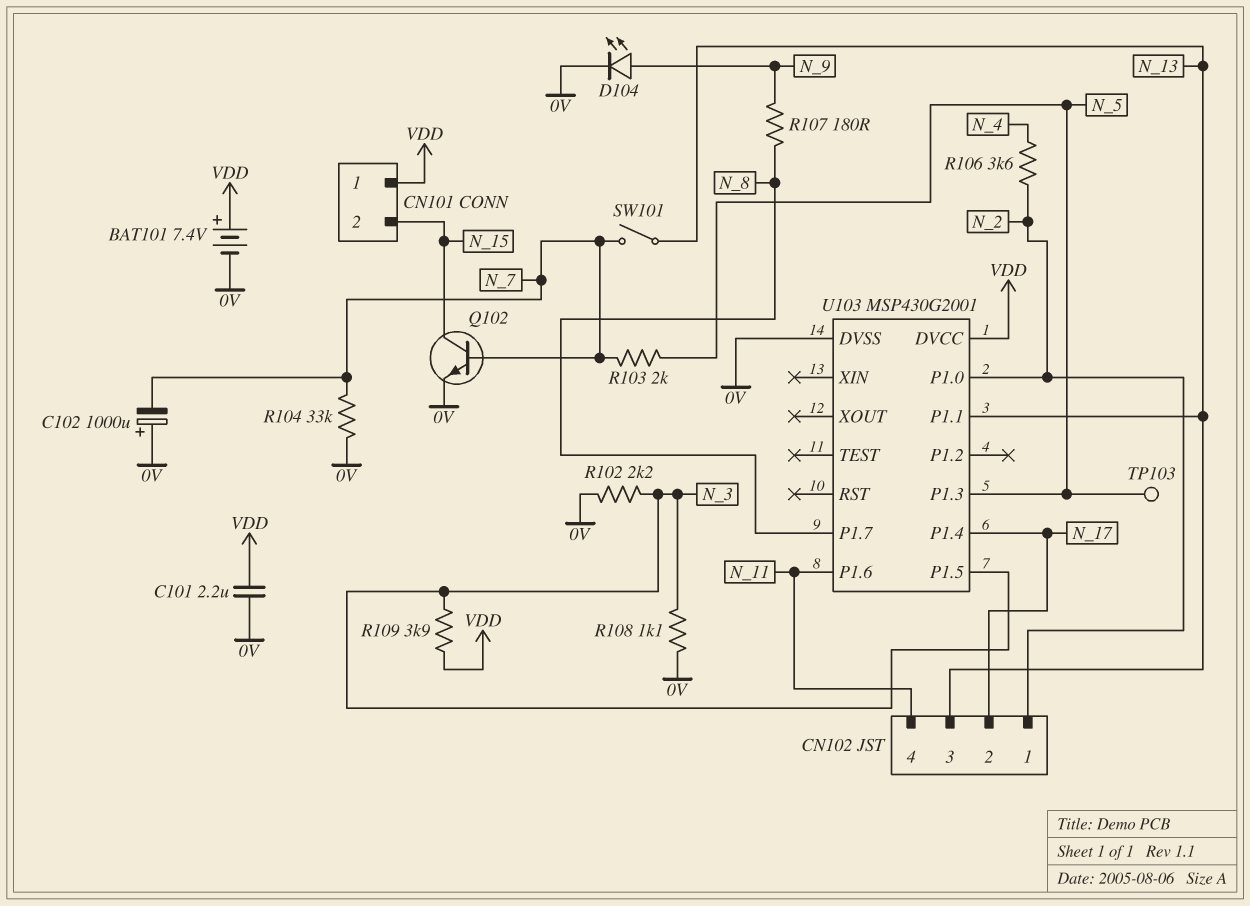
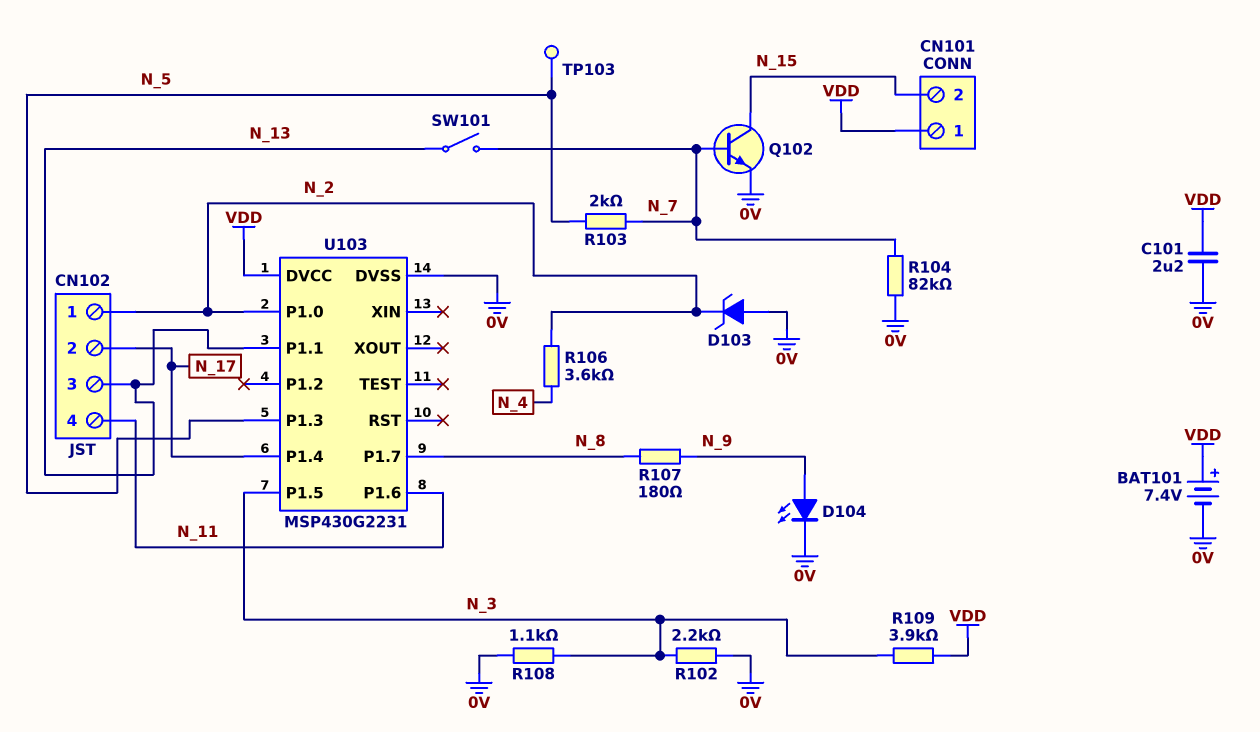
C102: 1000uF (plus 0V, minus N_7) -> none
D103: none -> zener (A 0V, K N_2)
R104: 33k (0V, N_7) -> 82k (0V, N_7)
U103: MSP430G2001 -> MSP430G2231

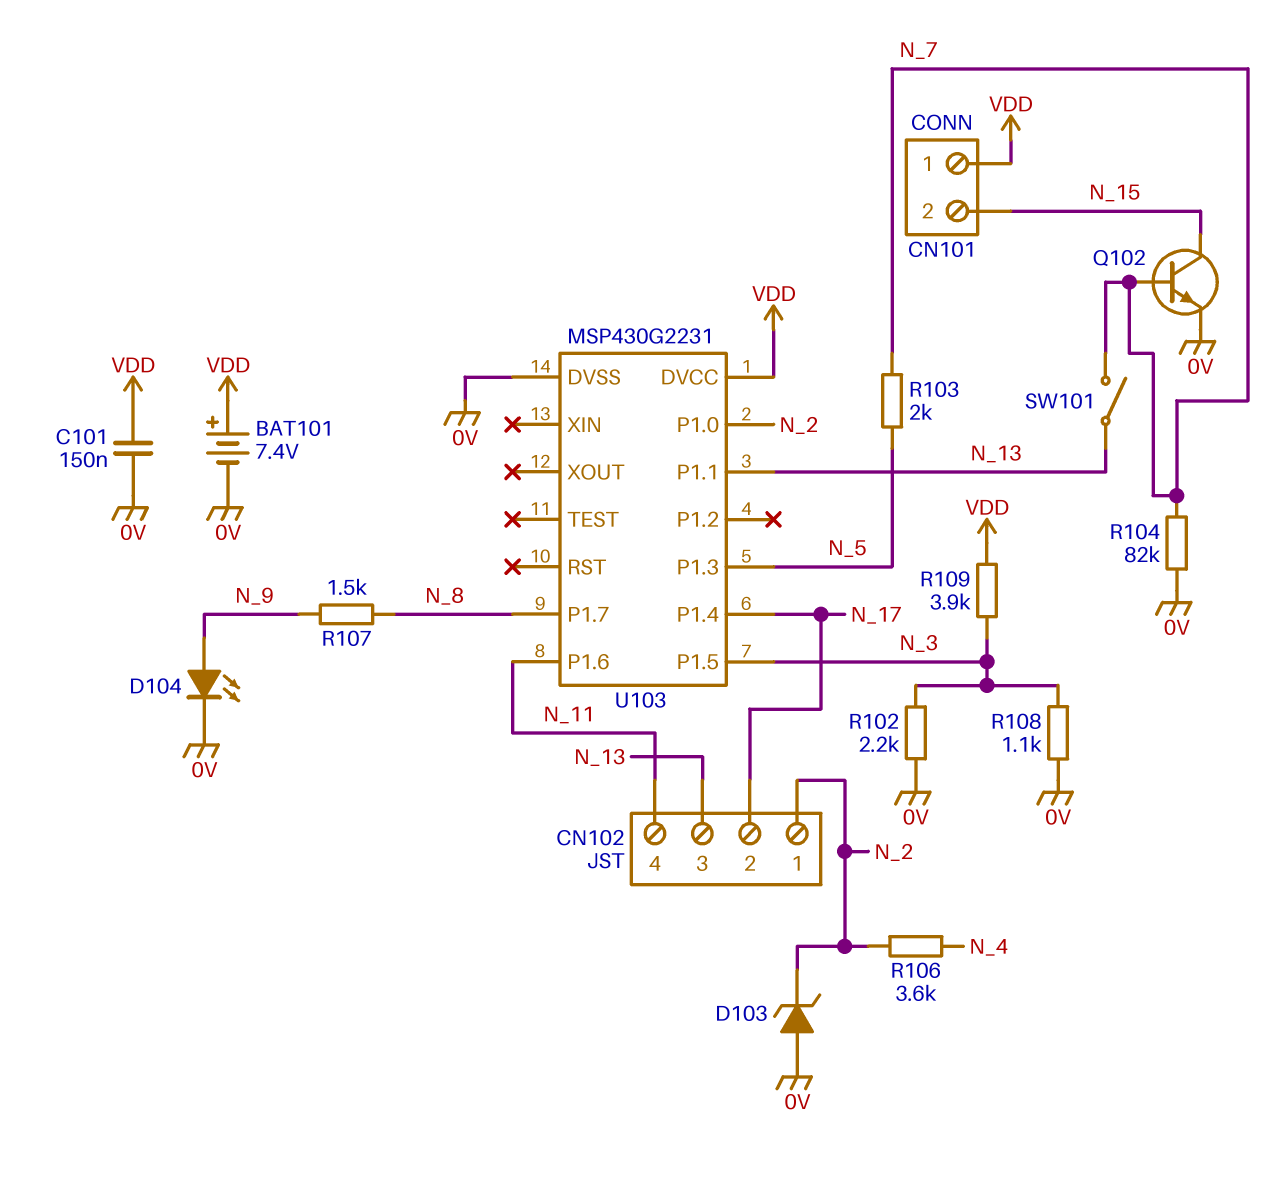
C101: 2.2uF (0V, VDD) -> 150nF (0V, VDD)
R107: 180 (N_8, N_9) -> 1.5k (N_8, N_9)
TP103: test point (N_5) -> none

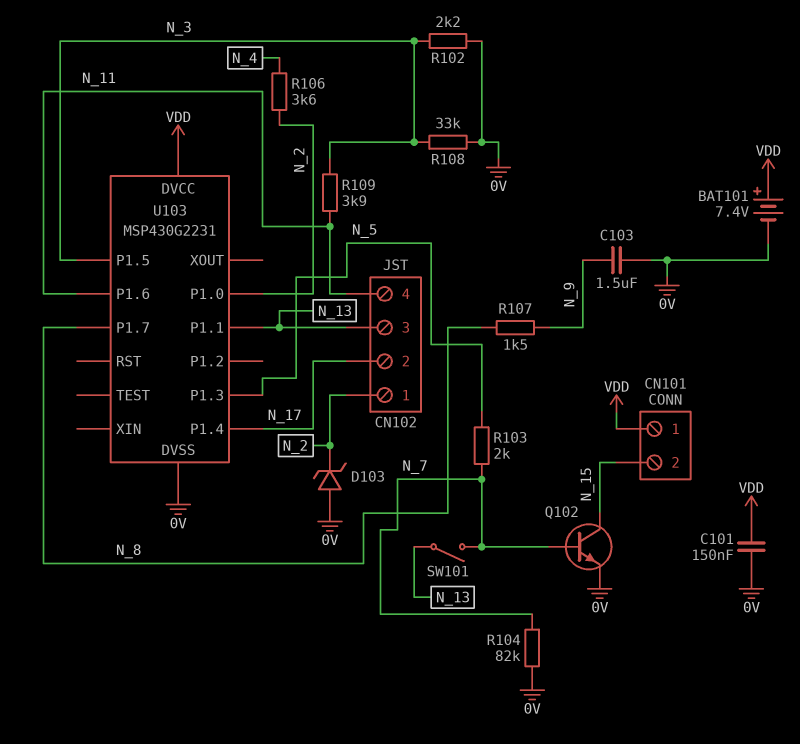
C103: none -> 1.5uF (0V, N_9)
D104: LED (A N_9, K 0V) -> none
R108: 1.1k (0V, N_3) -> 33k (0V, N_3)
R109: 3.9k (N_3, VDD) -> 3.9k (N_3, N_11)

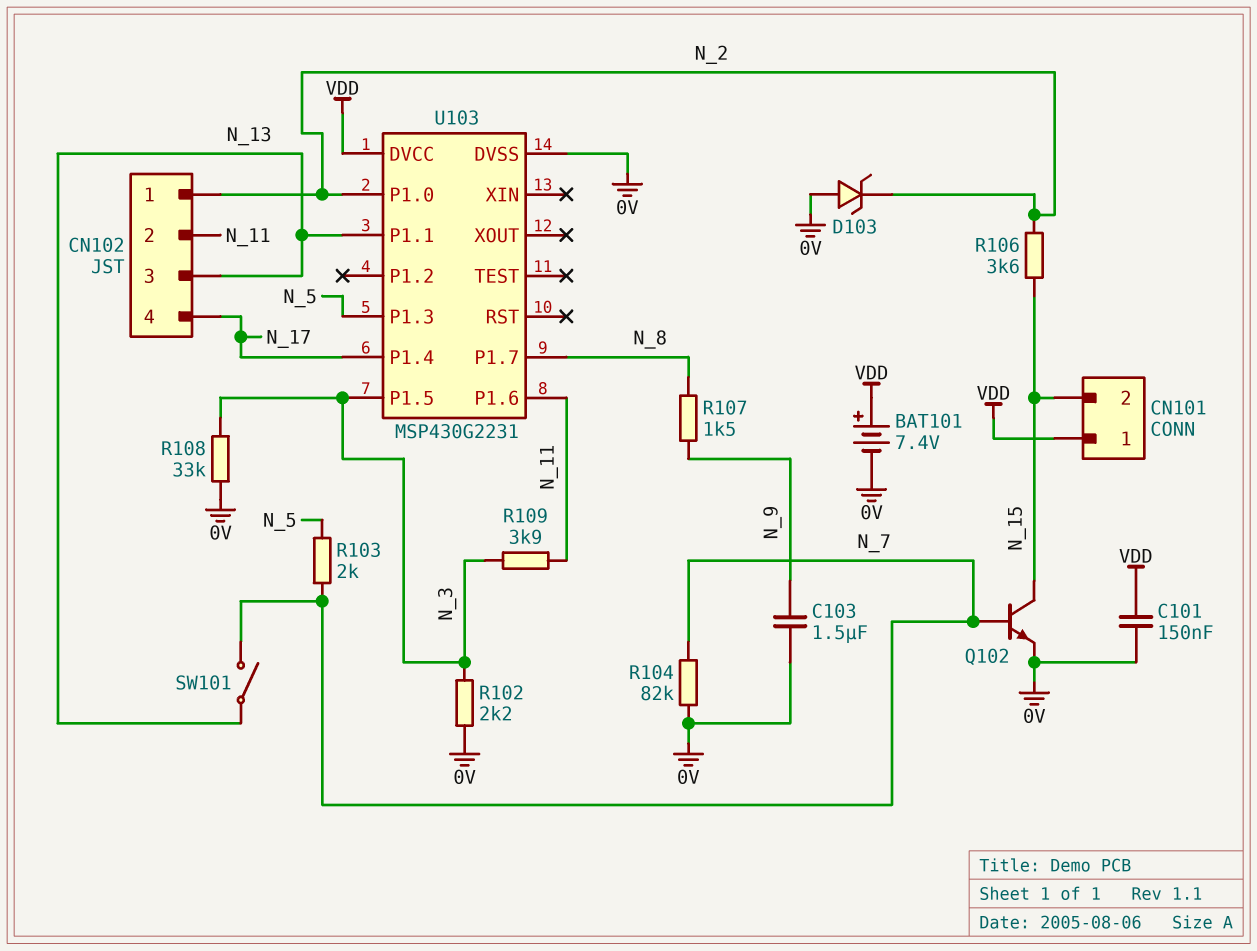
CN102 pin 2: N_17 -> N_11
CN102 pin 4: N_11 -> N_17
R106: 3.6k (N_2, N_4) -> 3.6k (N_2, N_15)

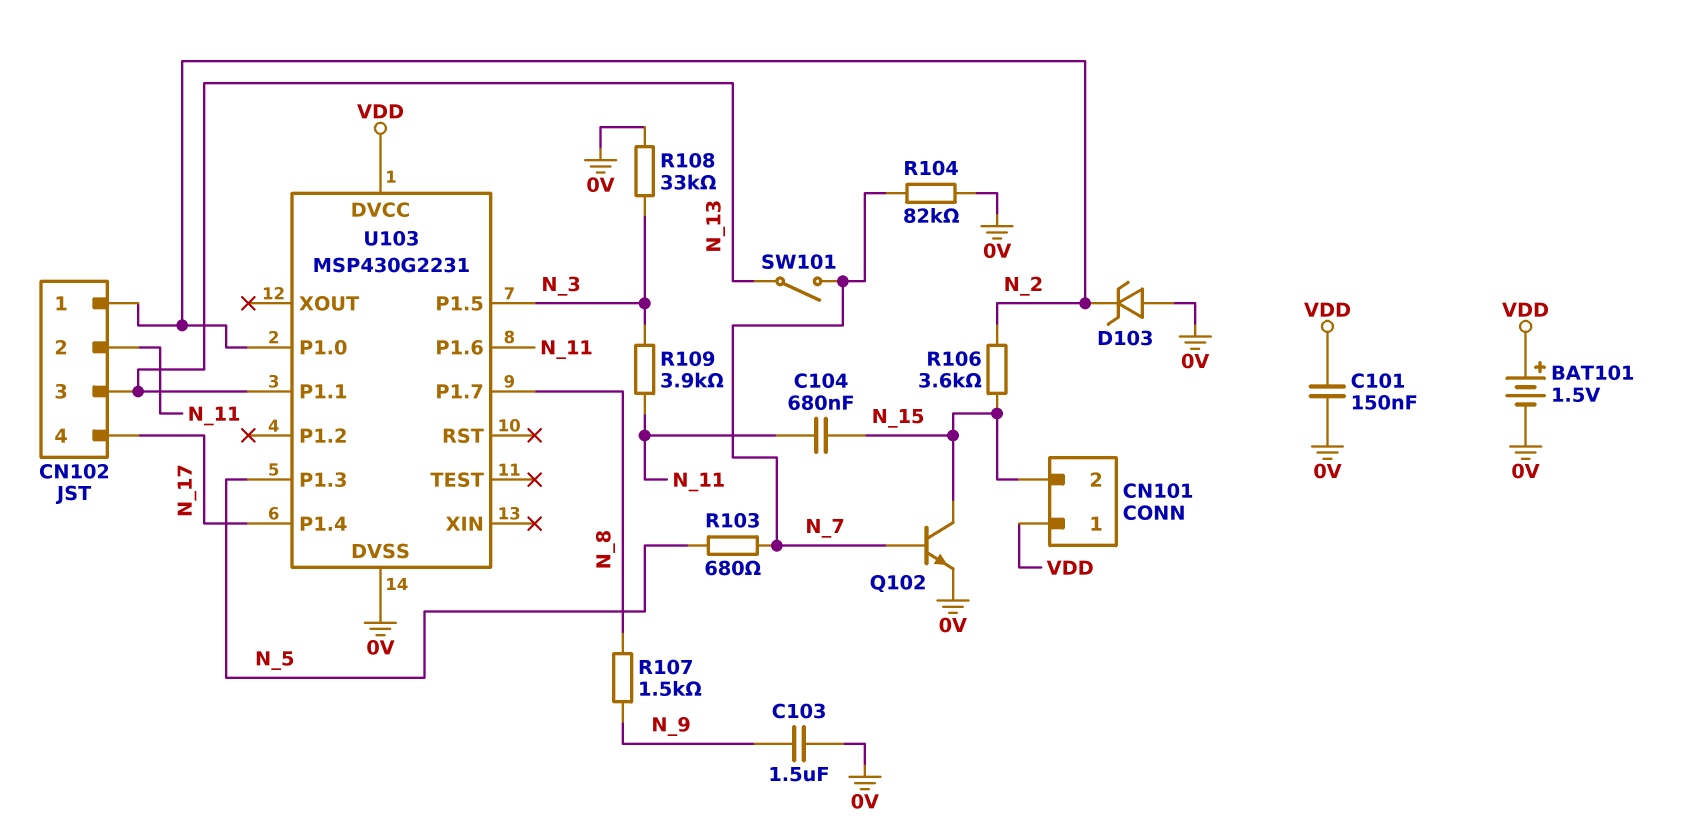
BAT101: 7.4V (plus VDD, minus 0V) -> 1.5V (plus VDD, minus 0V)
C104: none -> 680nF (N_11, N_15)
R102: 2.2k (0V, N_3) -> none
R103: 2k (N_5, N_7) -> 680 (N_5, N_7)

